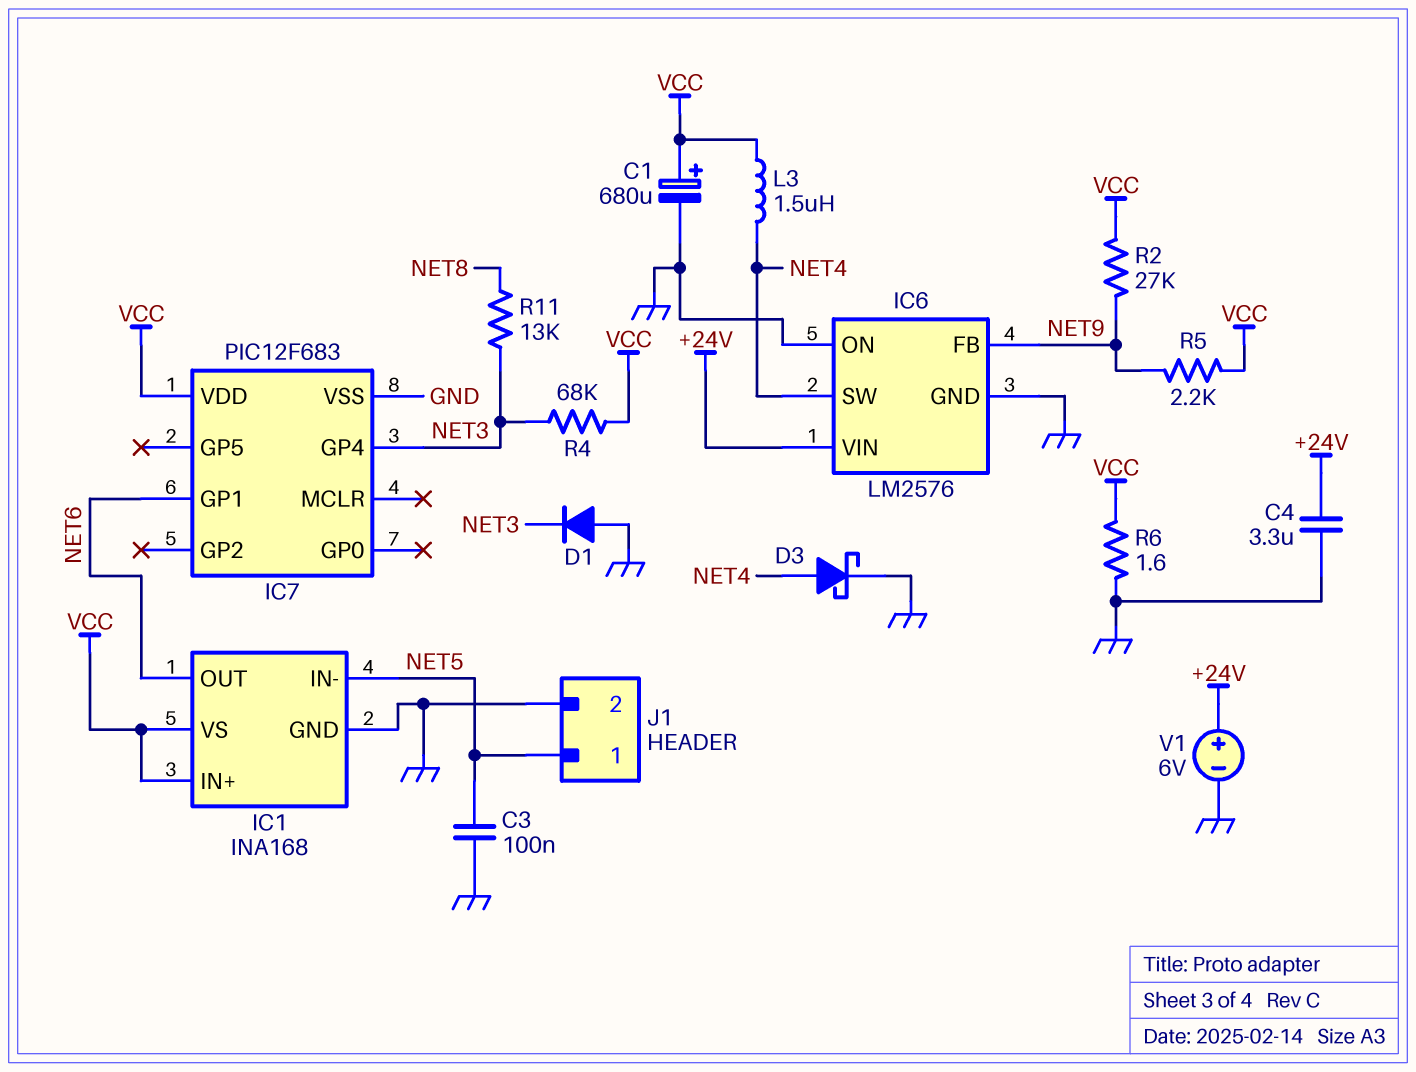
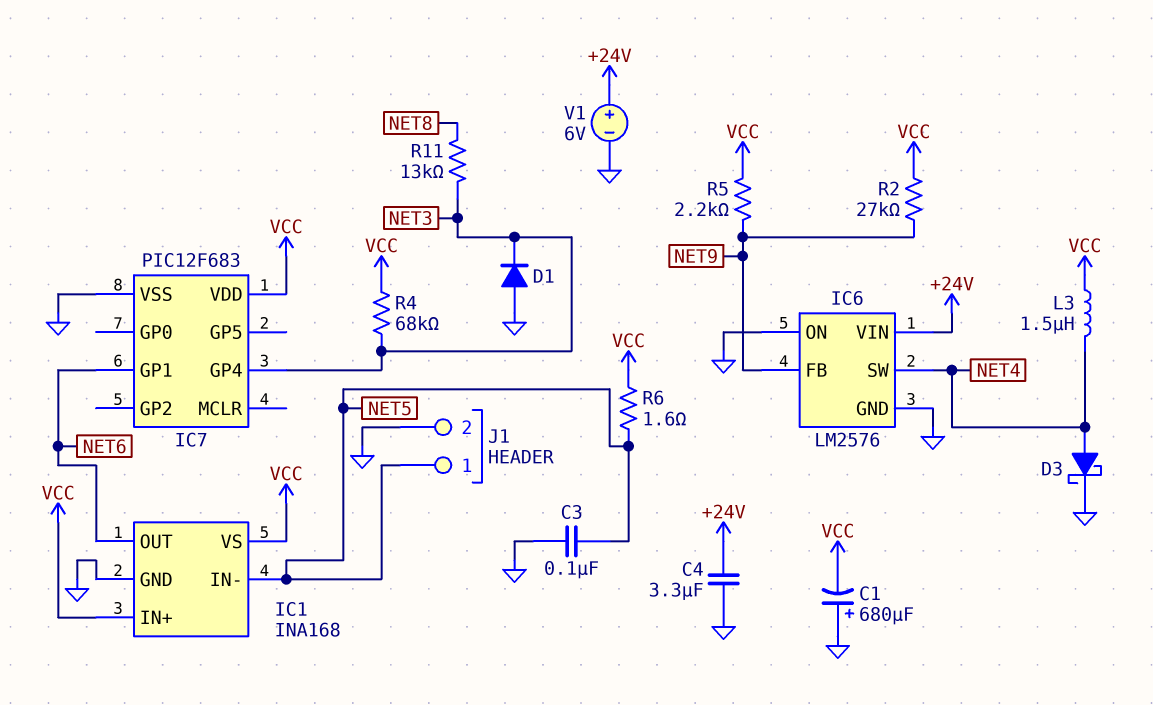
C1: 680uF (plus VCC, minus GND) -> 680uF (plus GND, minus VCC)
R6: 1.6 (GND, VCC) -> 1.6 (NET5, VCC)

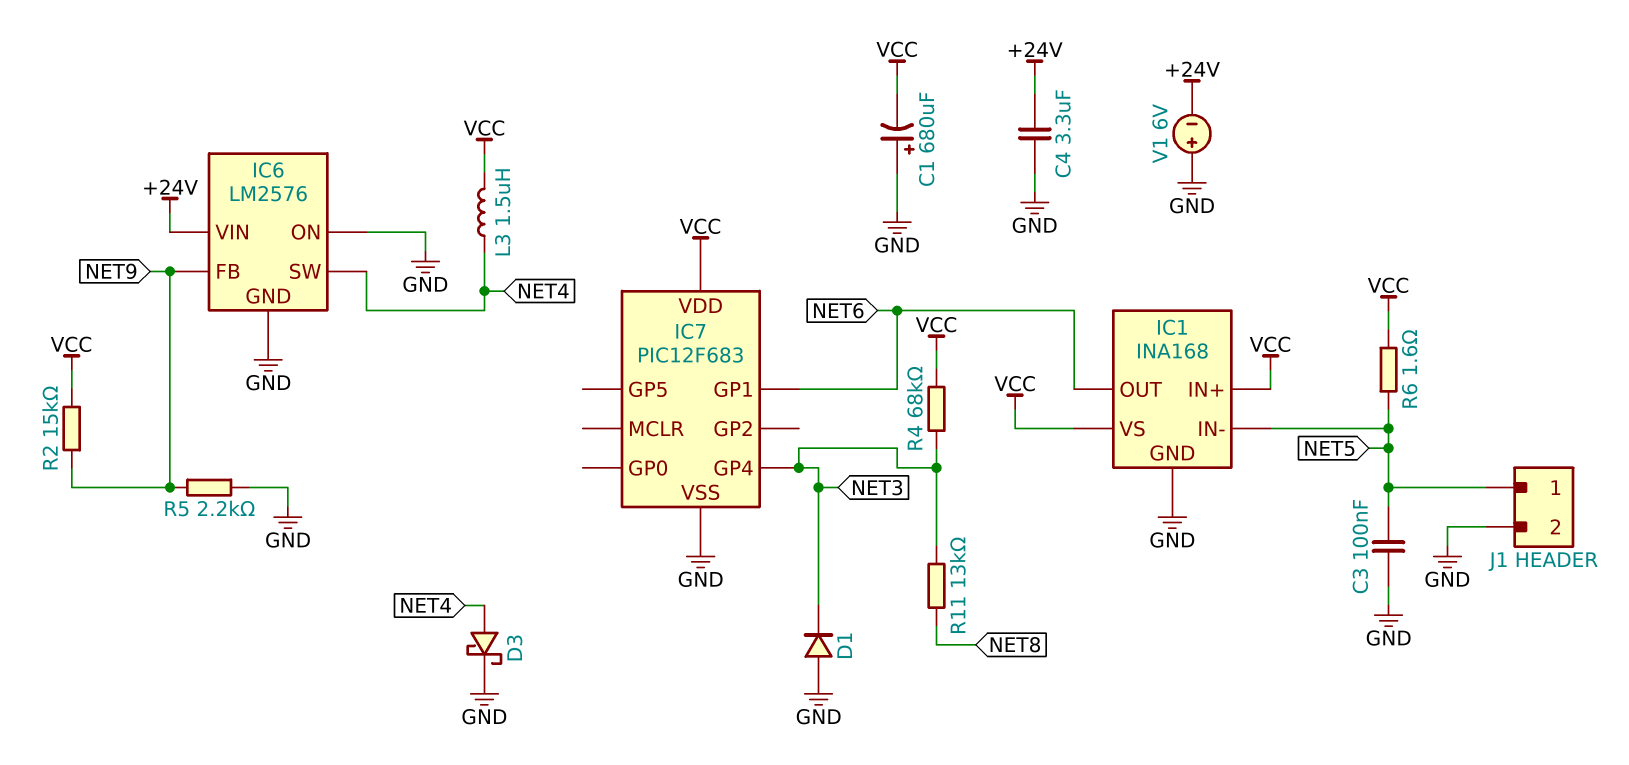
R2: 27k (NET9, VCC) -> 15k (NET9, VCC)
R5: 2.2k (NET9, VCC) -> 2.2k (GND, NET9)
V1: 6V (plus +24V, minus GND) -> 6V (plus GND, minus +24V)

